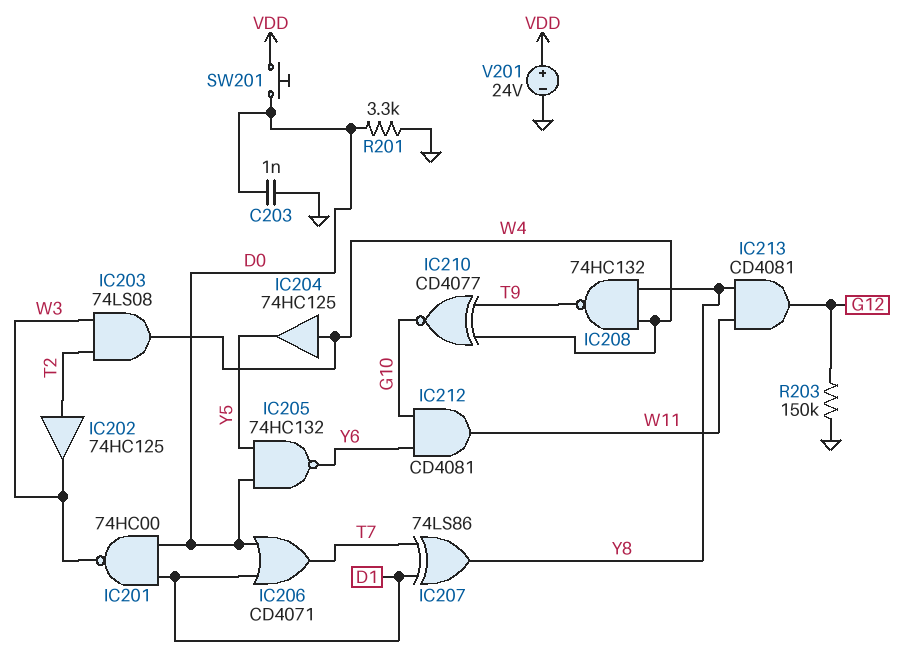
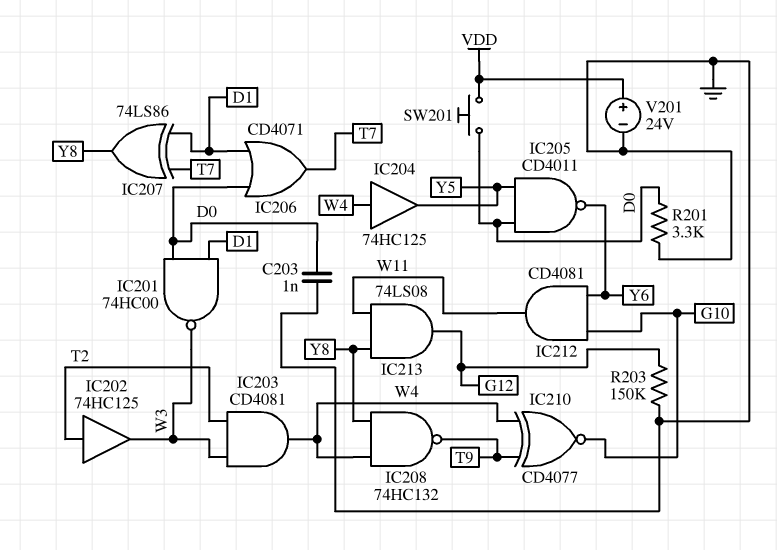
IC203: AND 74LS08 (in T2, in W3, out W4) -> AND CD4081 (in T2, in W3, out W4)
IC205: NAND 74HC132 (in D0, in Y5, out Y6) -> NAND CD4011 (in D0, in Y5, out Y6)
IC213: AND CD4081 (in W11, in Y8, out G12) -> AND 74LS08 (in W11, in Y8, out G12)

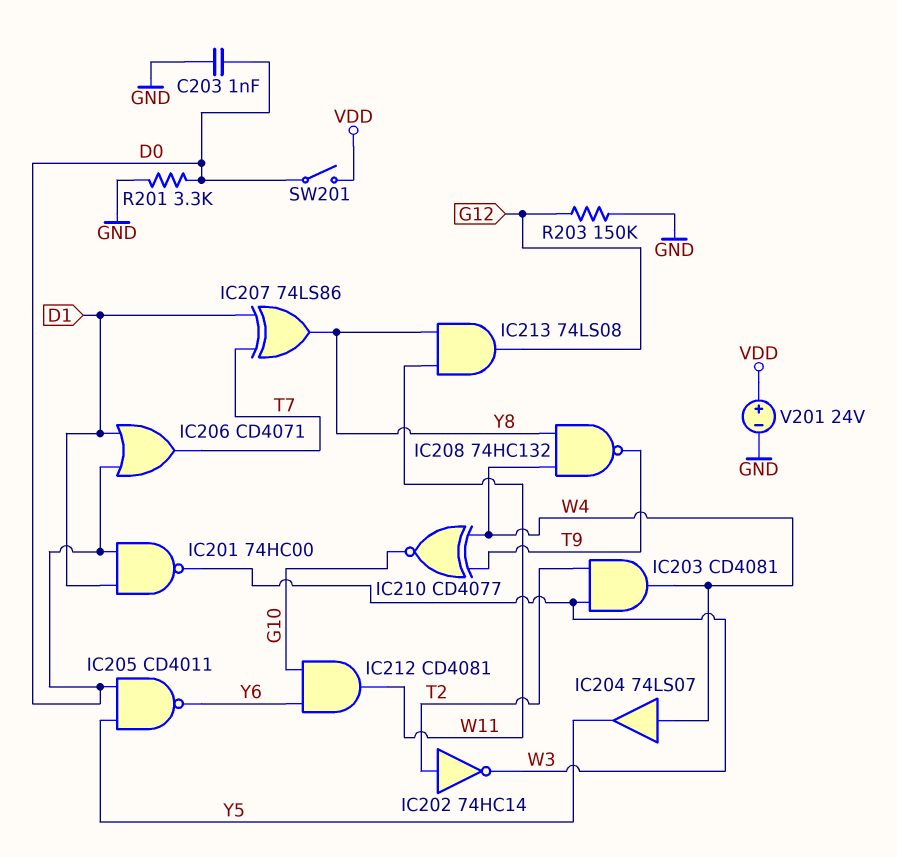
IC202: buffer 74HC125 (in T2, out W3) -> NOT 74HC14 (in T2, out W3)
IC204: buffer 74HC125 (in W4, out Y5) -> buffer 74LS07 (in W4, out Y5)
SW201: button (D0, VDD) -> switch (D0, VDD)

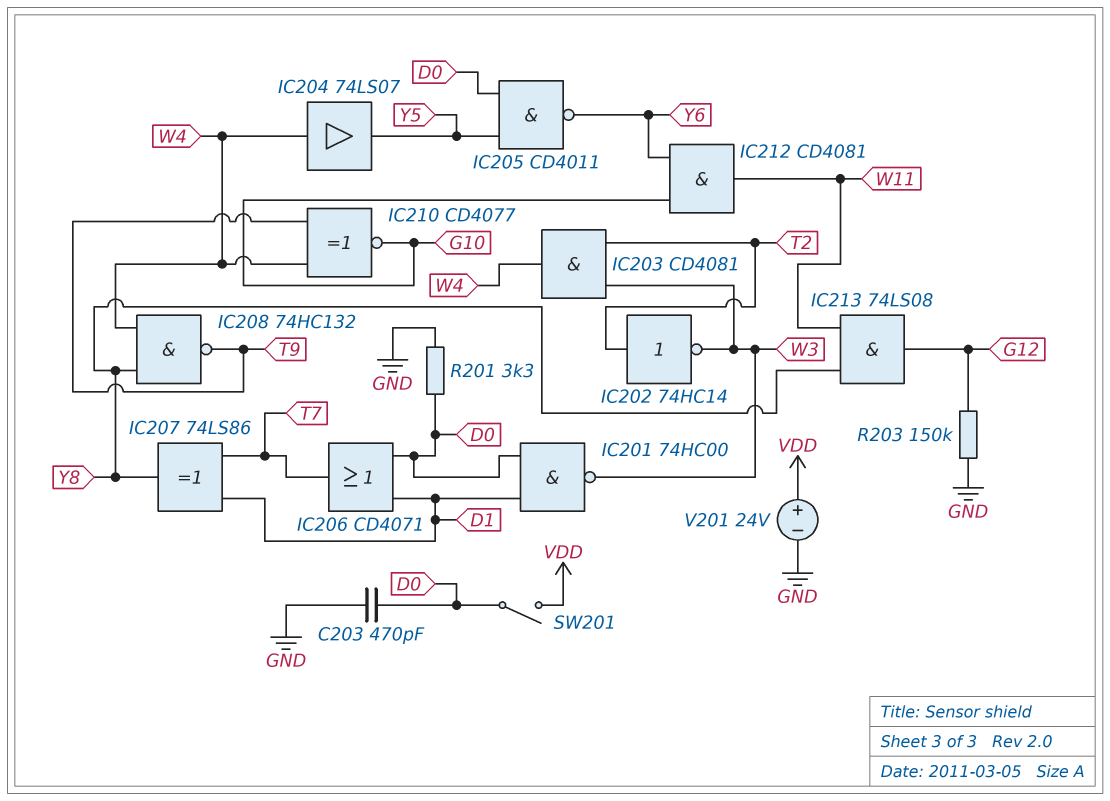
C203: 1nF (D0, GND) -> 470pF (D0, GND)

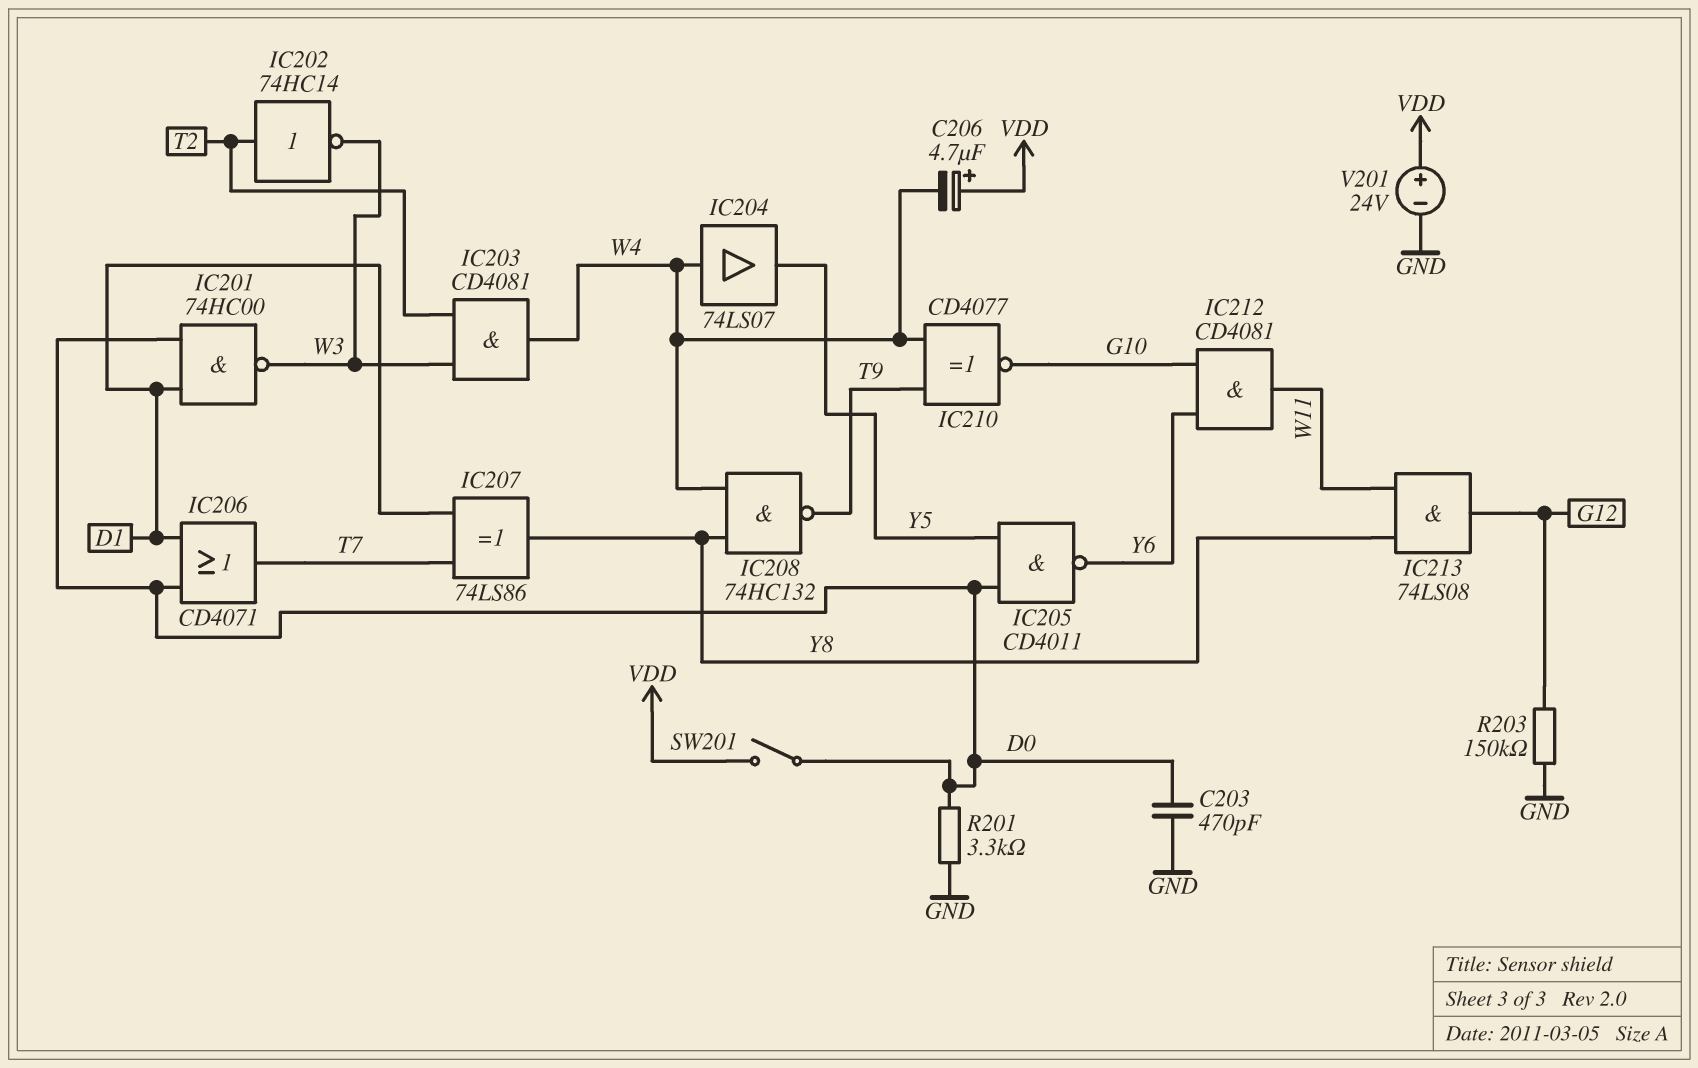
C206: none -> 4.7uF (plus VDD, minus W4)

